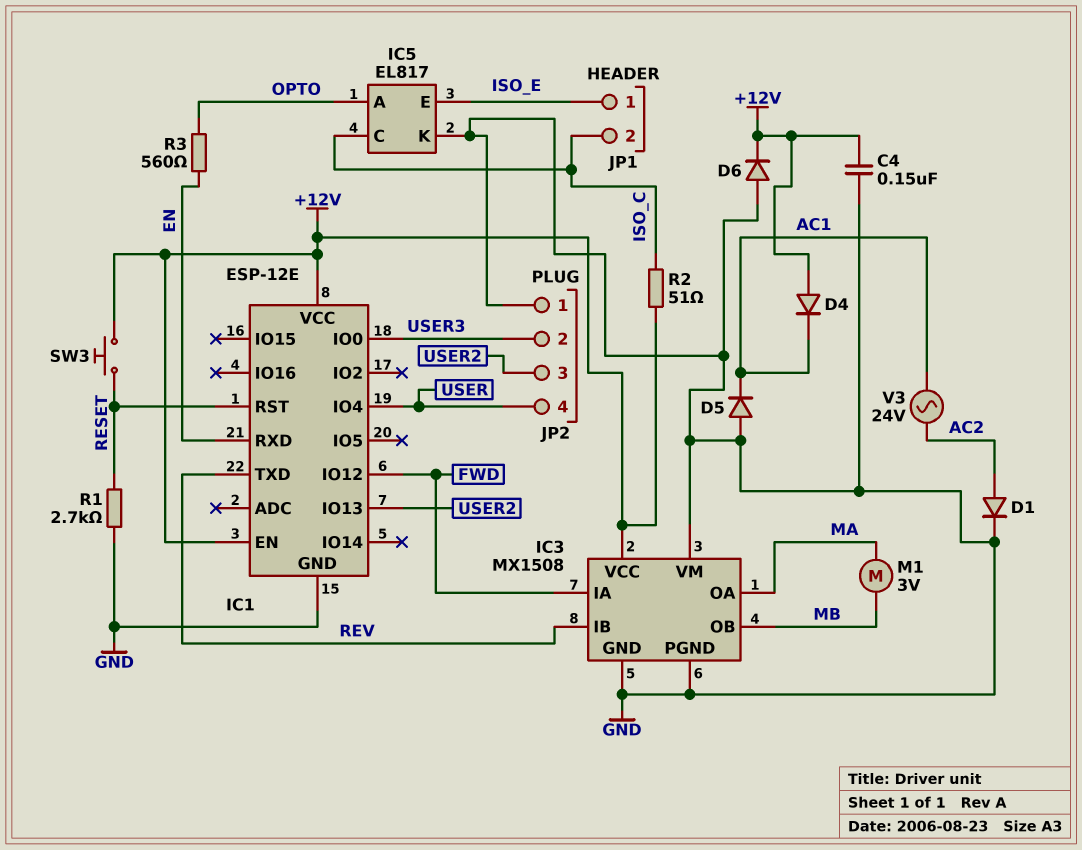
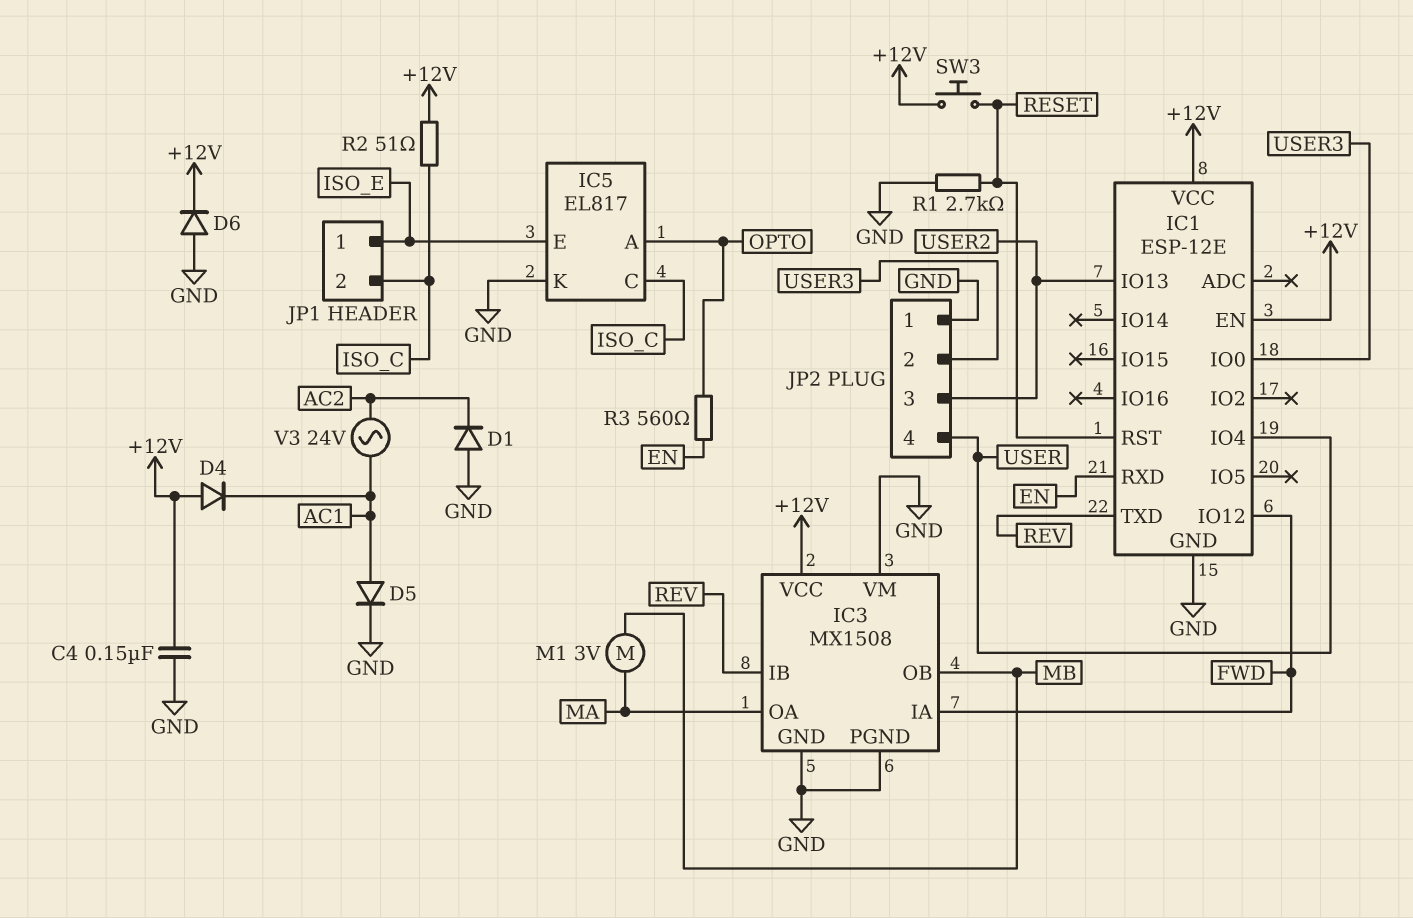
D1: diode (A AC2, K GND) -> diode (A GND, K AC2)
D5: diode (A GND, K AC1) -> diode (A AC1, K GND)

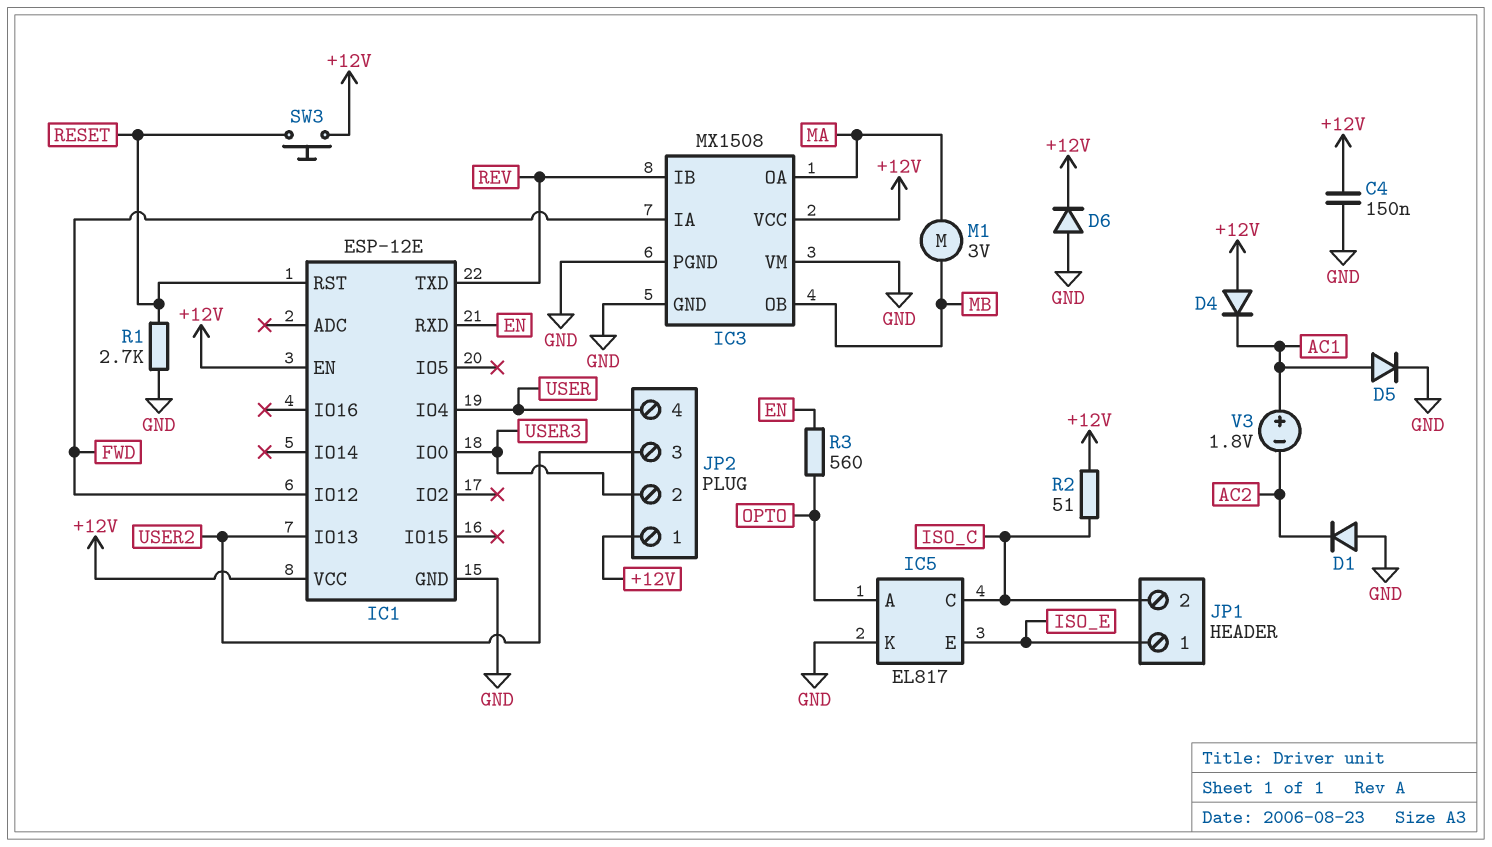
JP2 pin 1: GND -> +12V
V3: AC 24V (AC1, AC2) -> 1.8V (plus AC1, minus AC2)

